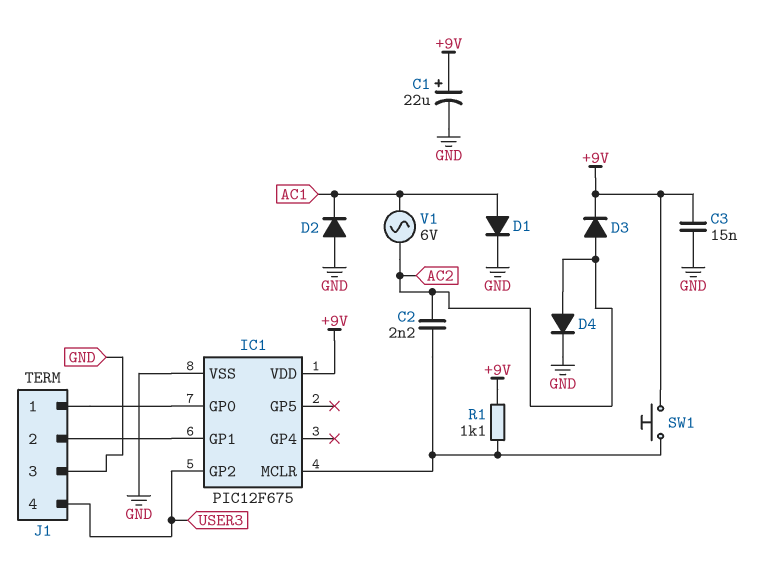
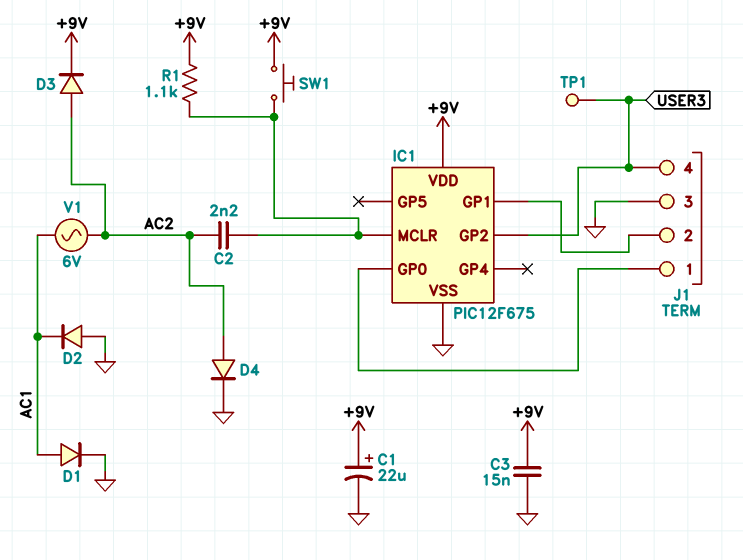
TP1: none -> test point (USER3)

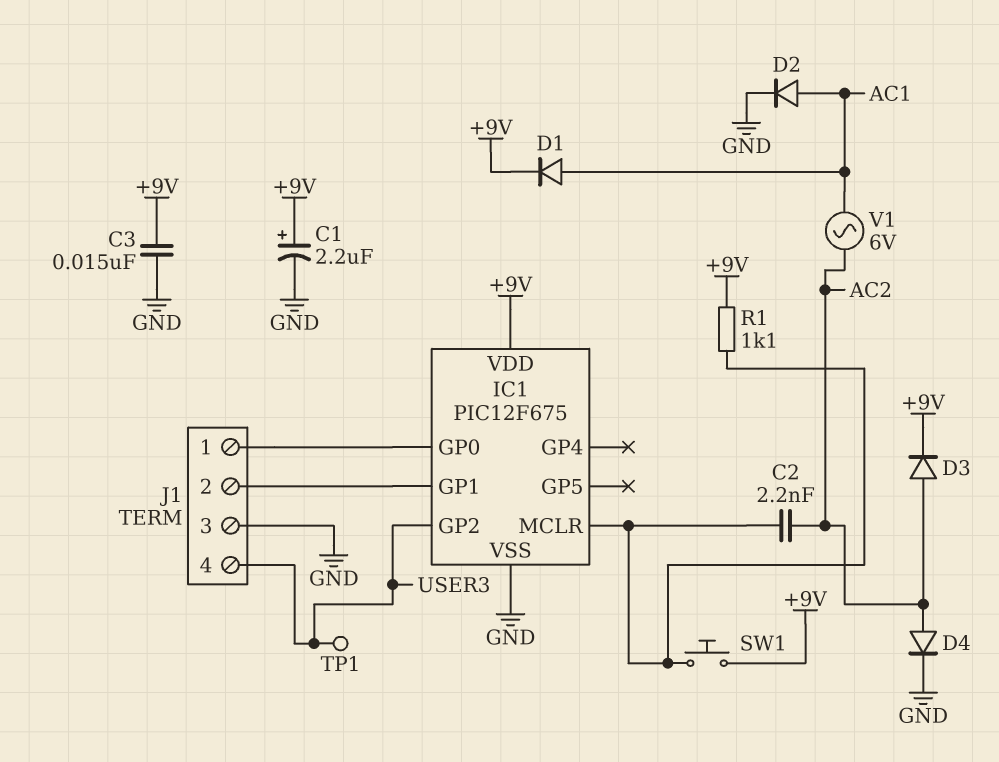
C1: 22uF (plus +9V, minus GND) -> 2.2uF (plus +9V, minus GND)
D1: diode (A AC1, K GND) -> diode (A AC1, K +9V)
D2: diode (A GND, K AC1) -> diode (A AC1, K GND)

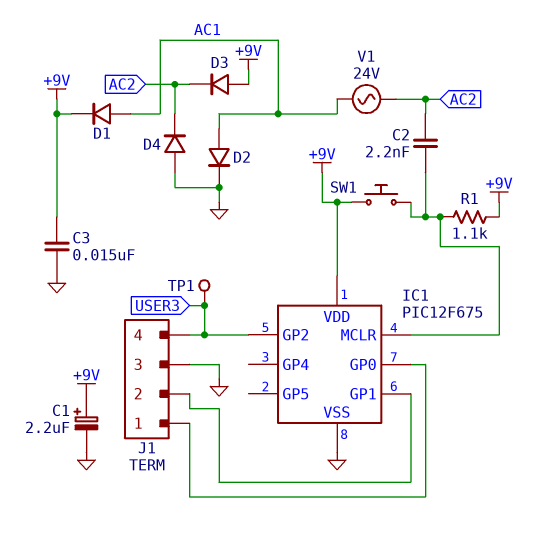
D3: diode (A AC2, K +9V) -> diode (A +9V, K AC2)
D4: diode (A AC2, K GND) -> diode (A GND, K AC2)
V1: AC 6V (AC1, AC2) -> AC 24V (AC1, AC2)

